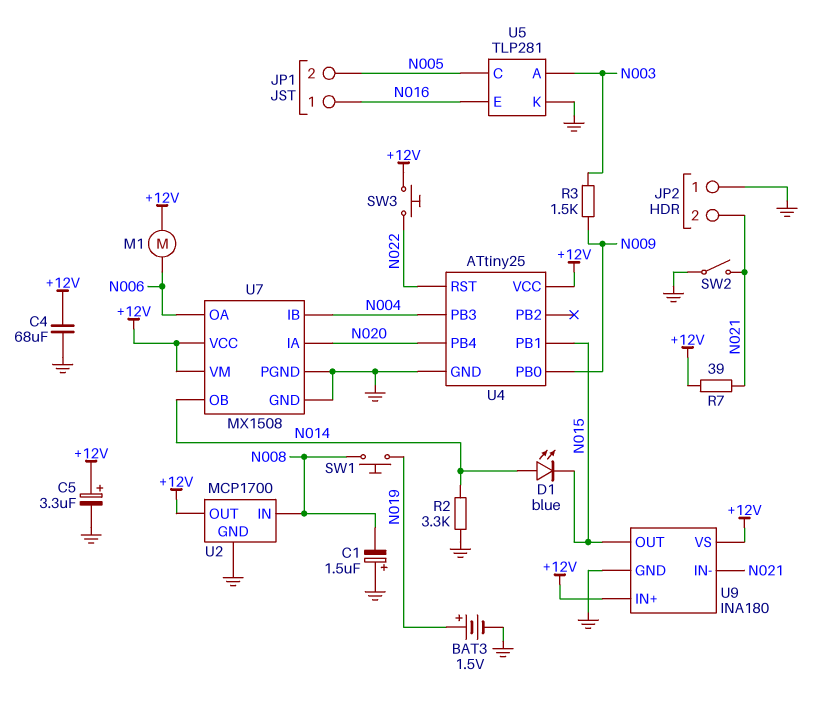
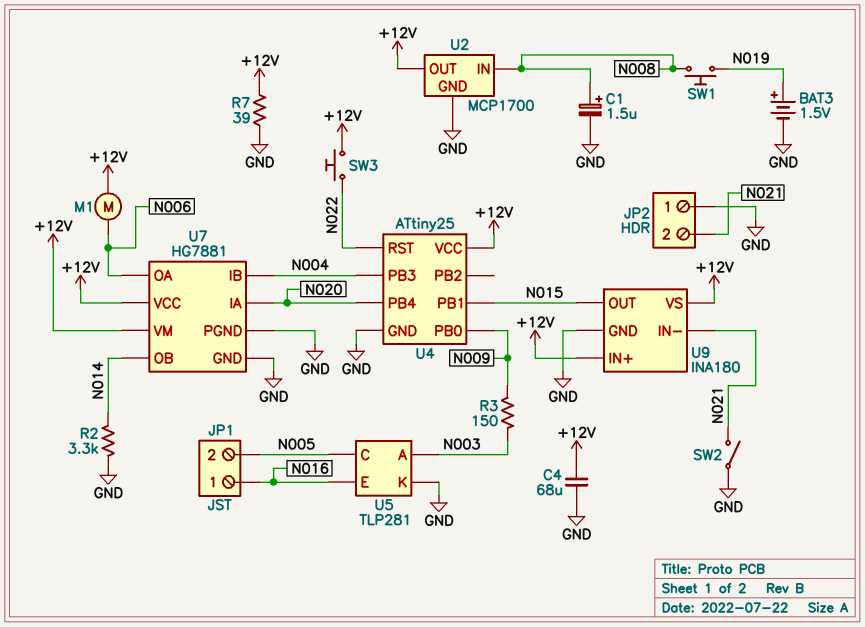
C1: 1.5uF (plus GND, minus N008) -> 1.5uF (plus N008, minus GND)
C5: 3.3uF (plus +12V, minus GND) -> none
D1: LED blue (A N014, K N015) -> none
R3: 1.5k (N003, N009) -> 150 (N003, N009)
R7: 39 (+12V, N021) -> 39 (+12V, GND)
U7: MX1508 -> HG7881

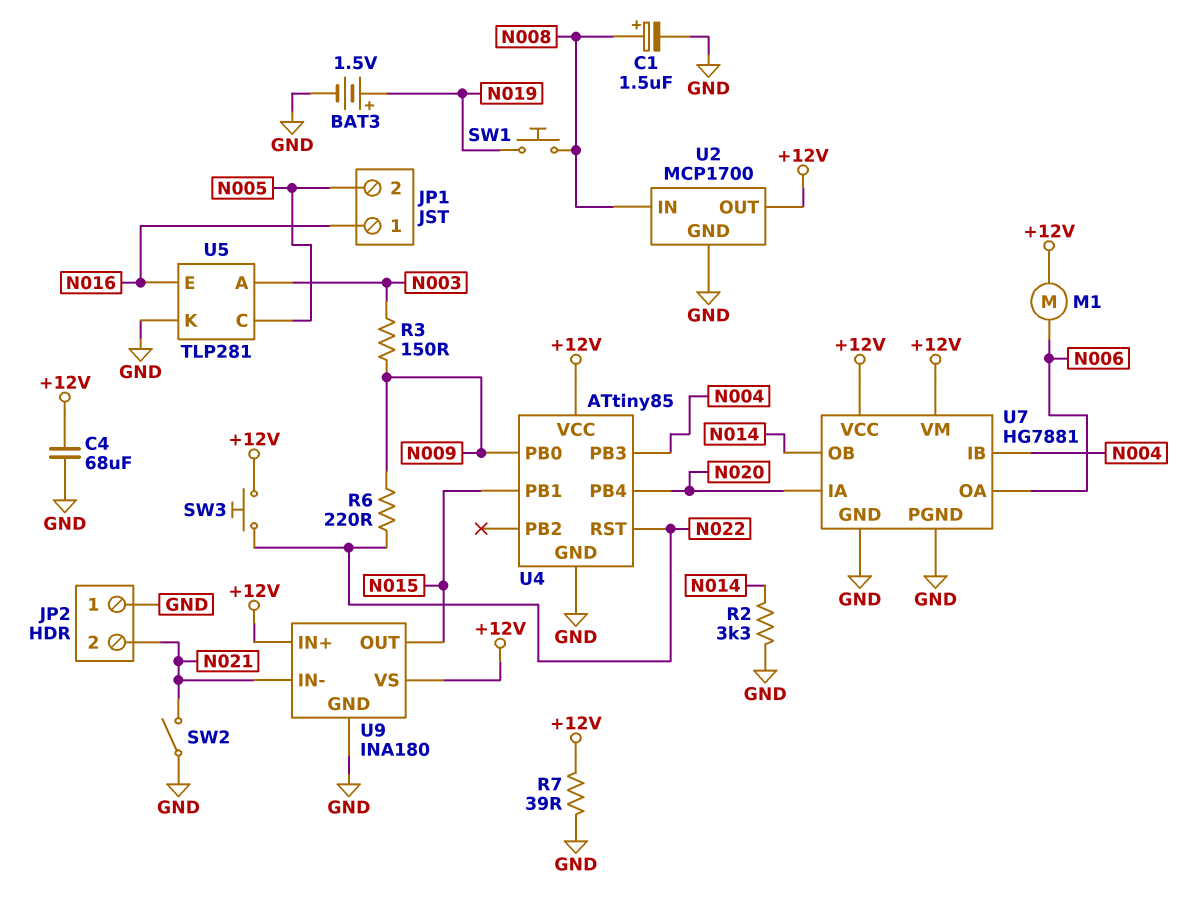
R6: none -> 220 (N009, N022)
U4: ATtiny25 -> ATtiny85

